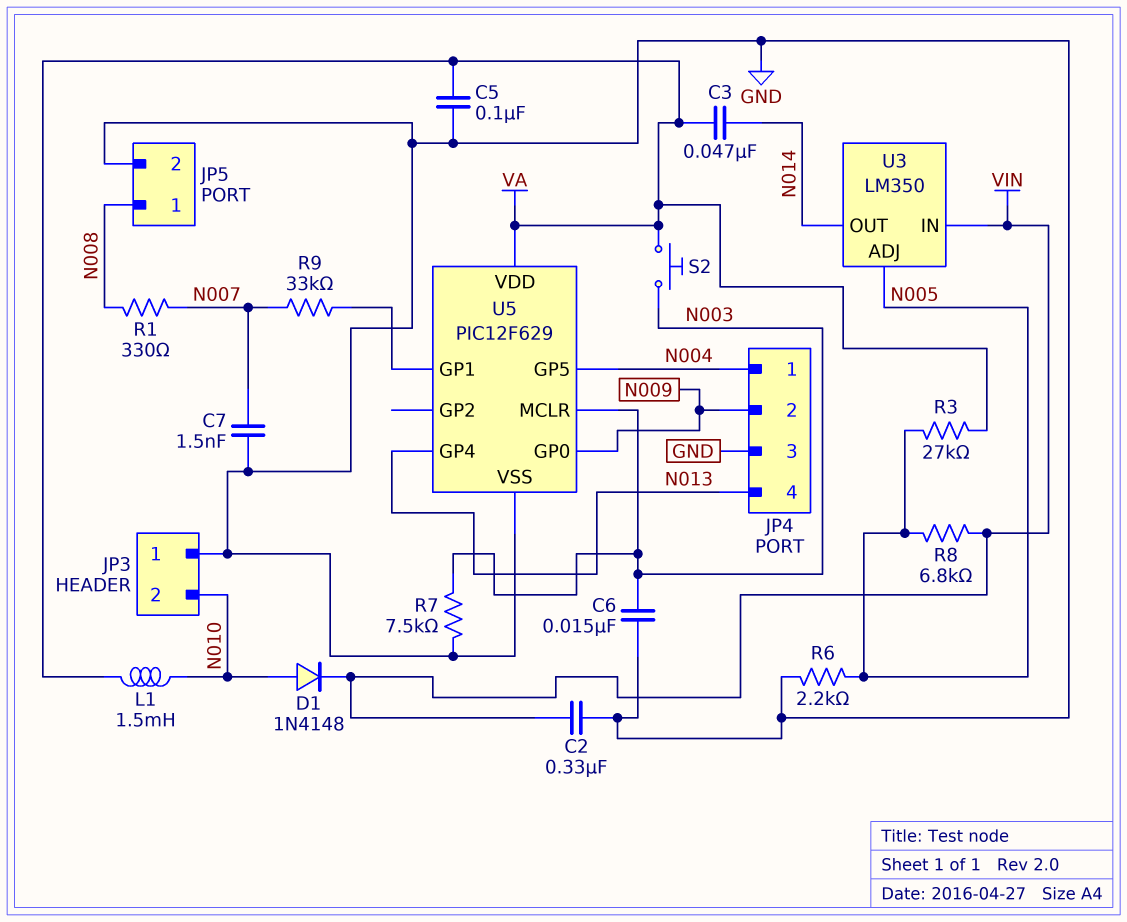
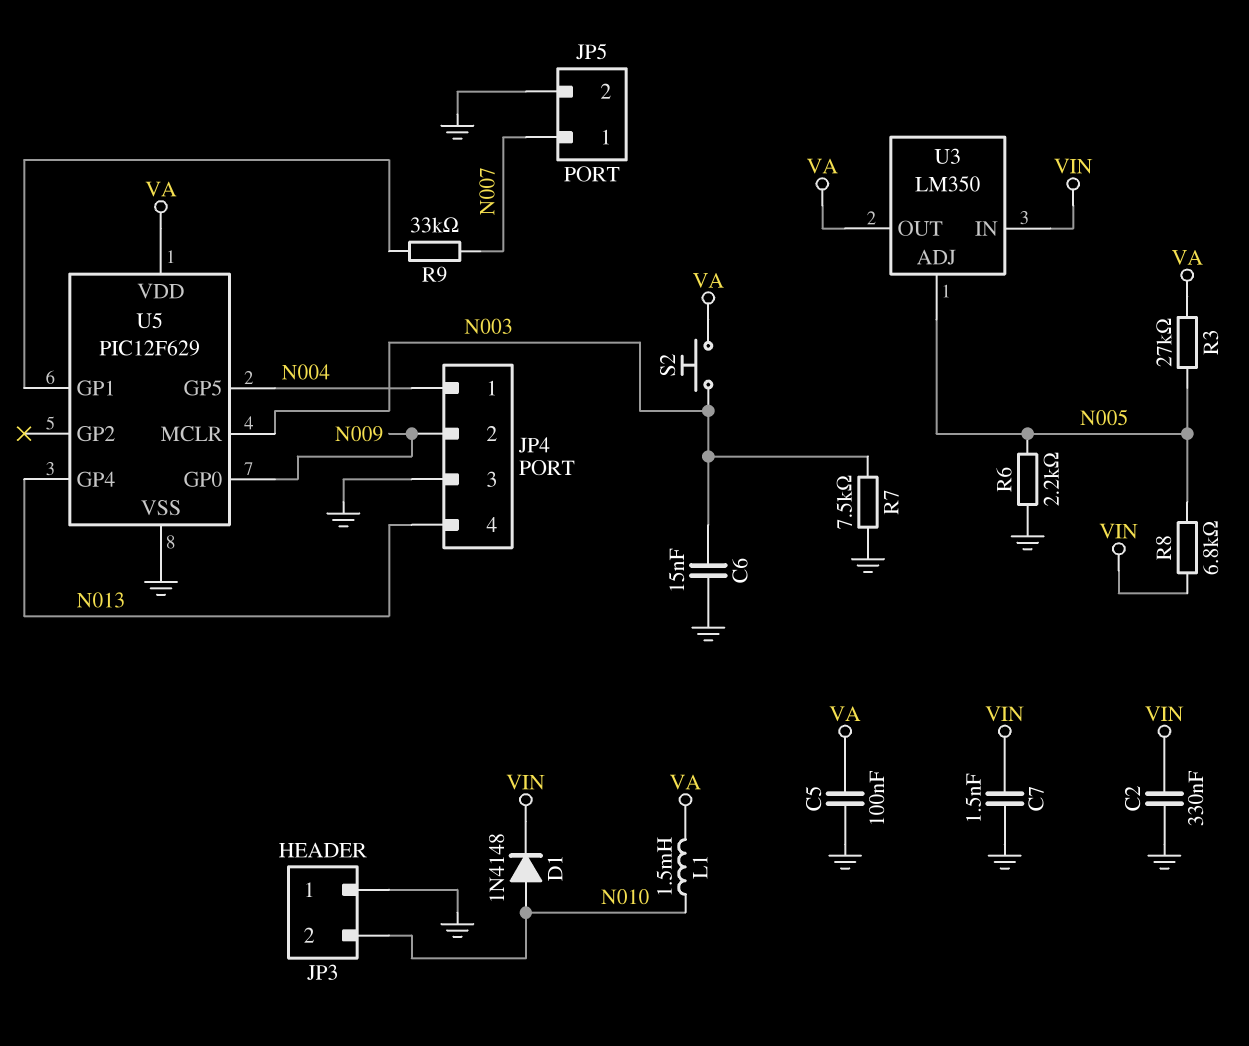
C3: 47nF (N014, VA) -> none
C7: 1.5nF (GND, N007) -> 1.5nF (GND, VIN)
JP5 pin 1: N008 -> N007
R1: 330 (N007, N008) -> none
U3 pin OUT: N014 -> VA

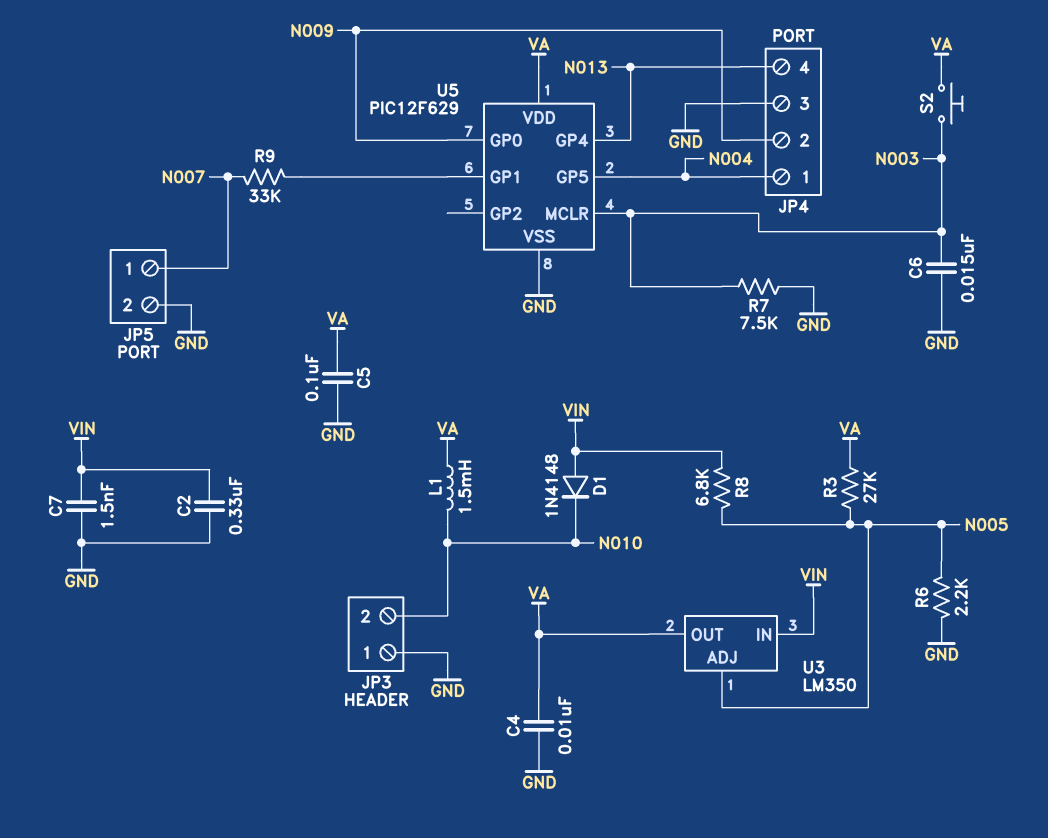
C4: none -> 10nF (GND, VA)
D1: diode 1N4148 (A N010, K VIN) -> diode 1N4148 (A VIN, K N010)

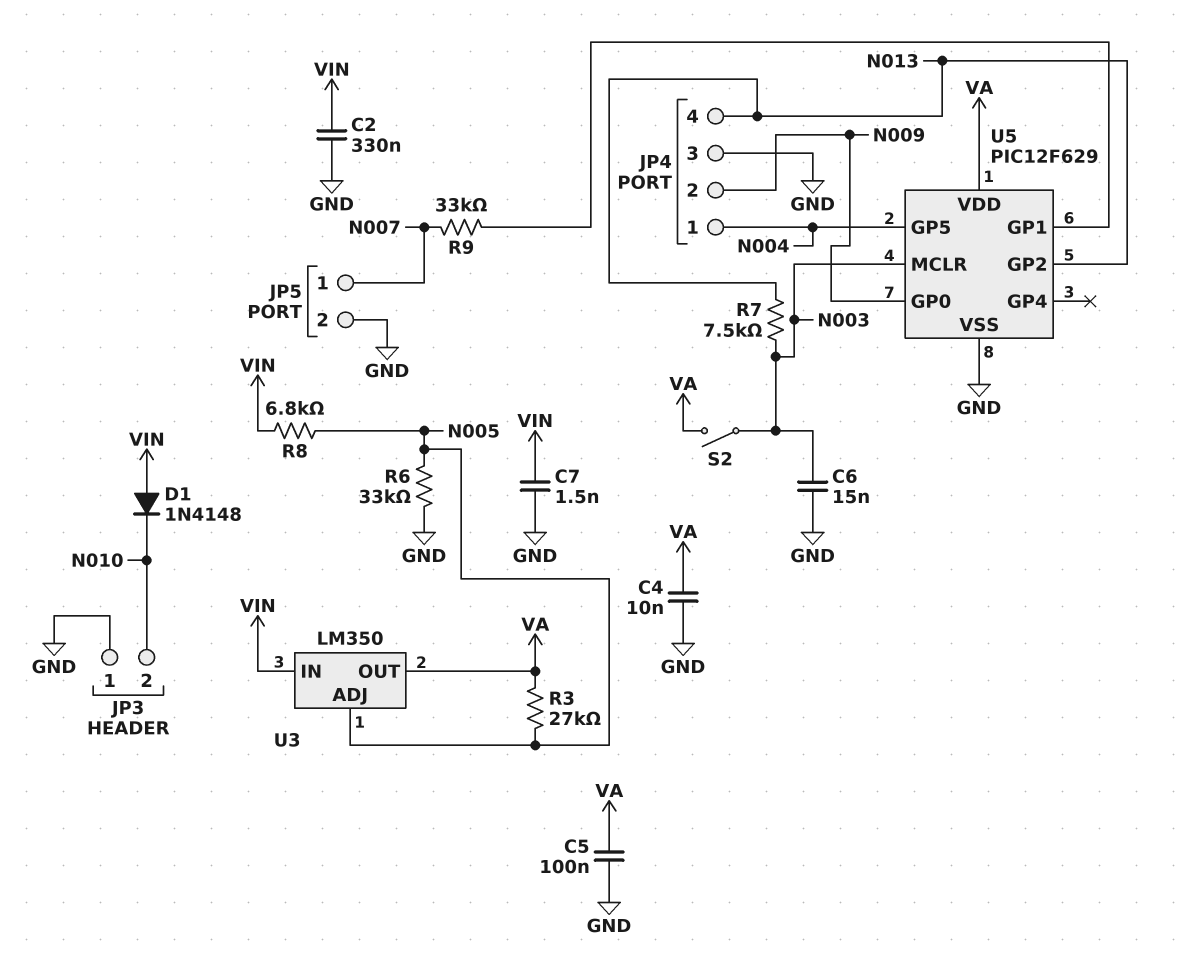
L1: 1.5mH (N010, VA) -> none
R6: 2.2k (GND, N005) -> 33k (GND, N005)
R7: 7.5k (GND, N003) -> 7.5k (N003, N013)
S2: button (N003, VA) -> switch (N003, VA)
U5 pin GP2: none -> N013
U5 pin GP4: N013 -> none

